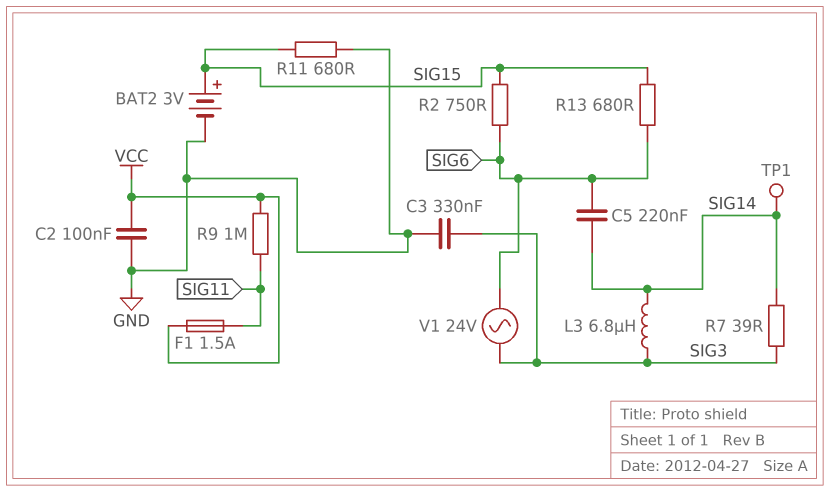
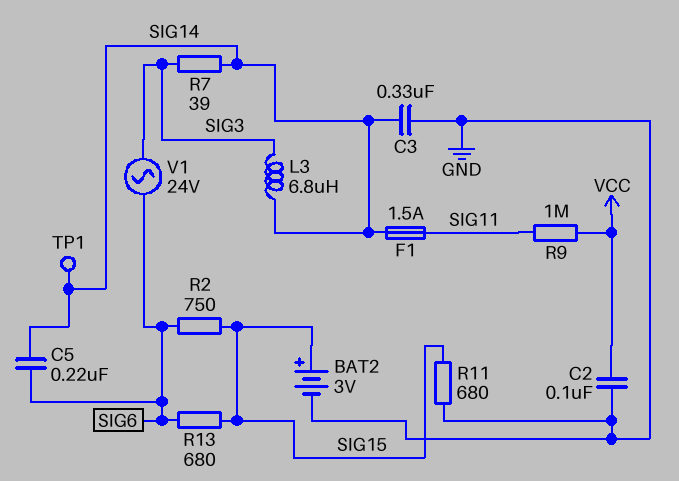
C3: 330nF (GND, SIG3) -> 330nF (GND, SIG14)
F1: 1.5A (SIG11, VCC) -> 1.5A (SIG11, SIG14)

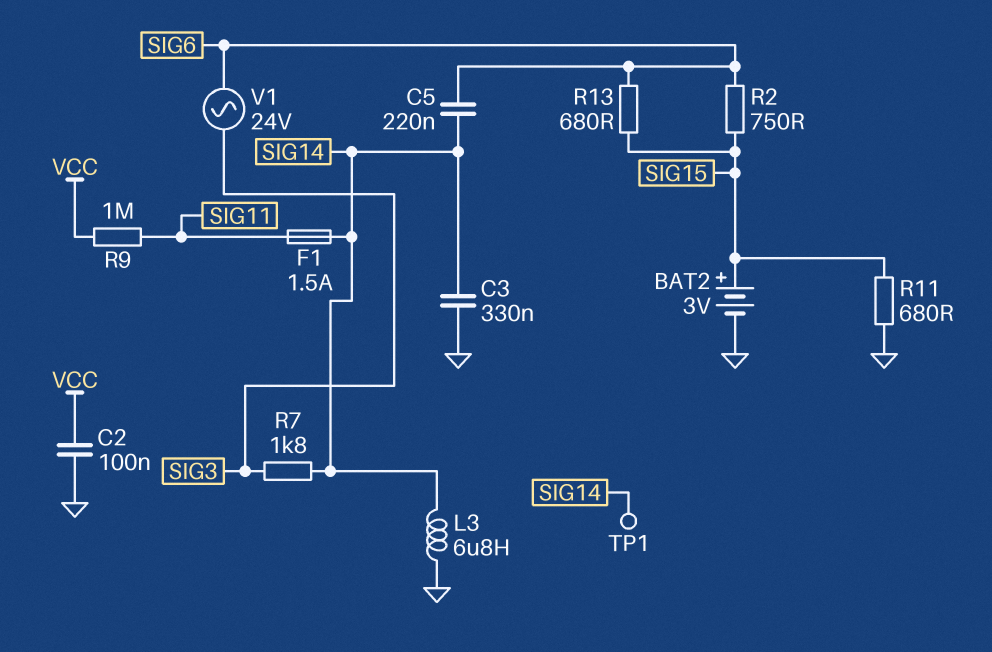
L3: 6.8uH (SIG3, SIG14) -> 6.8uH (GND, SIG14)
R7: 39 (SIG3, SIG14) -> 1.8k (SIG3, SIG14)

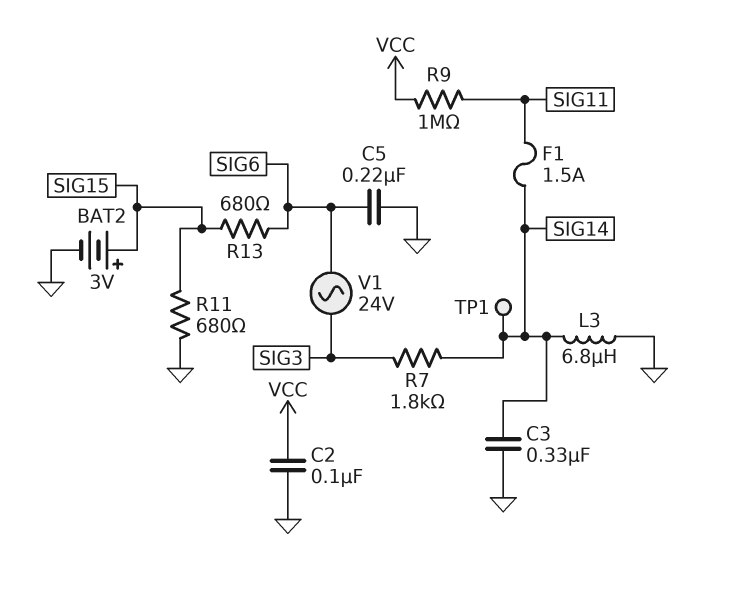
C5: 220nF (SIG6, SIG14) -> 220nF (GND, SIG6)
R2: 750 (SIG6, SIG15) -> none

